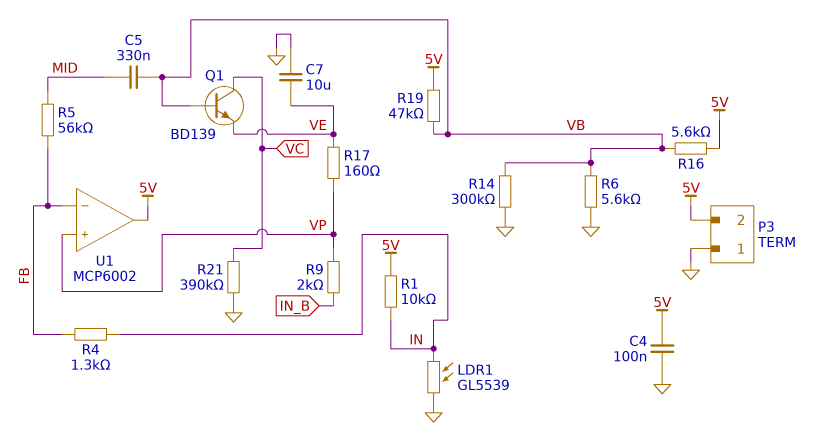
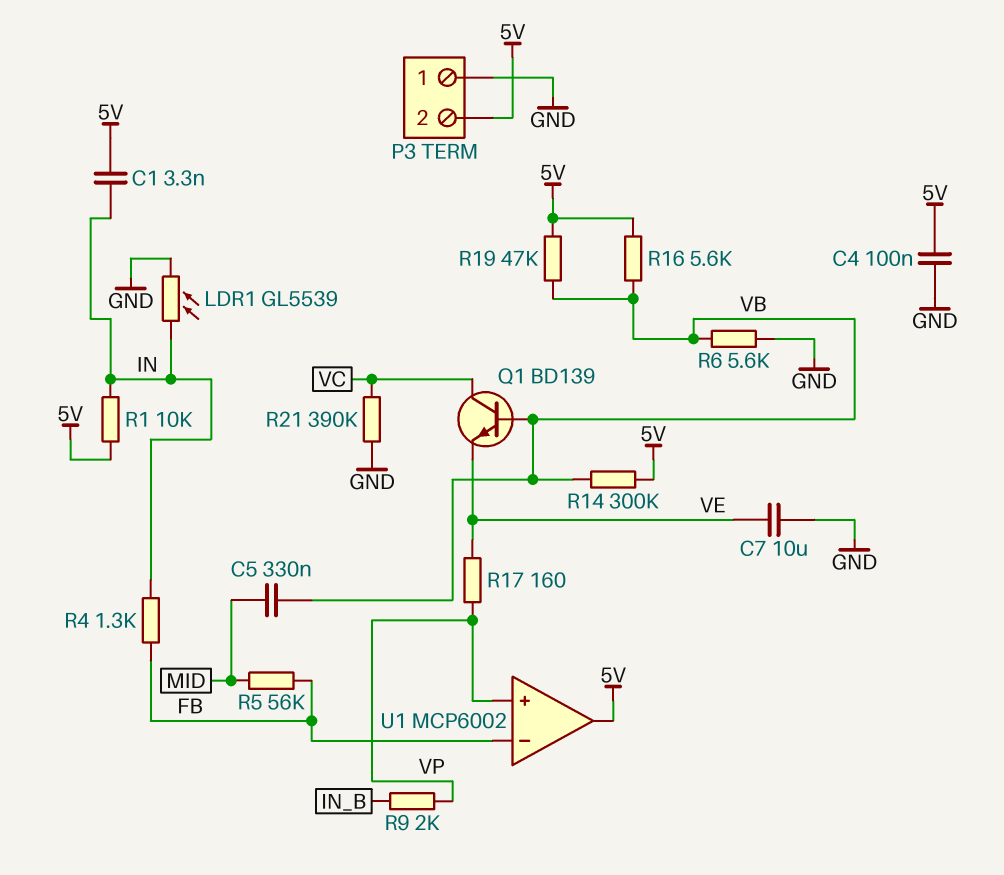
C1: none -> 3.3nF (5V, IN)
R14: 300k (GND, VB) -> 300k (5V, VB)

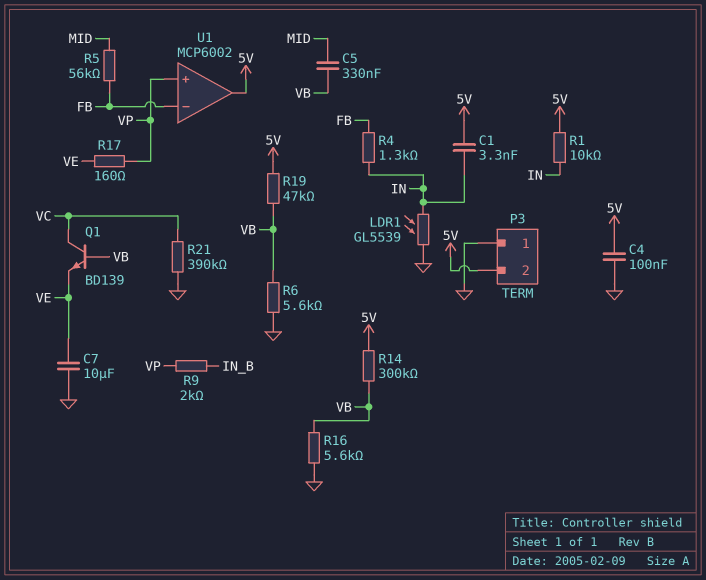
R16: 5.6k (5V, VB) -> 5.6k (GND, VB)

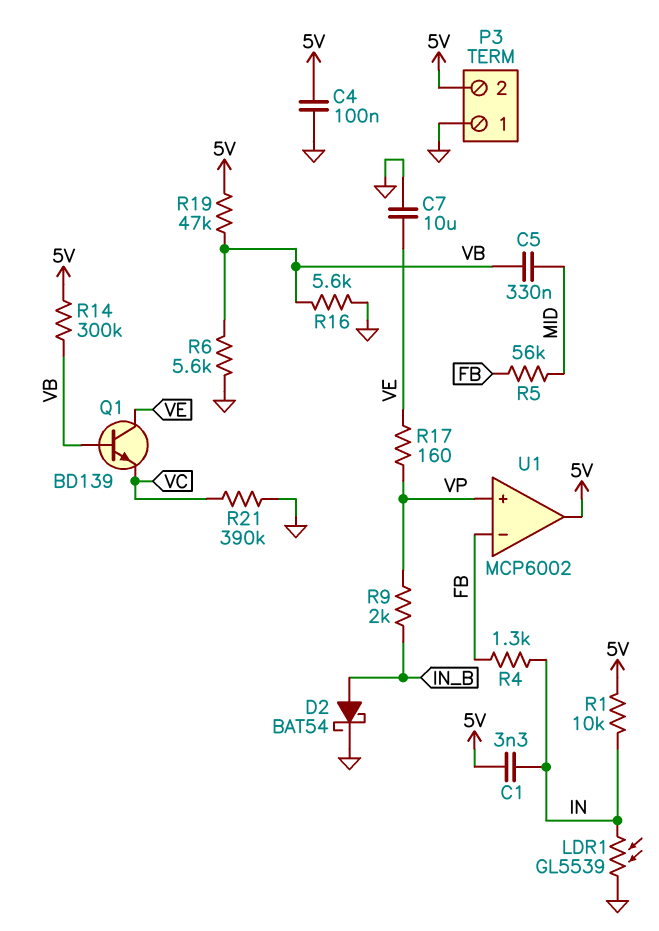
D2: none -> schottky BAT54 (A IN_B, K GND)
Q1: NPN BD139 (B VB, C VC, E VE) -> NPN BD139 (B VB, C VE, E VC)

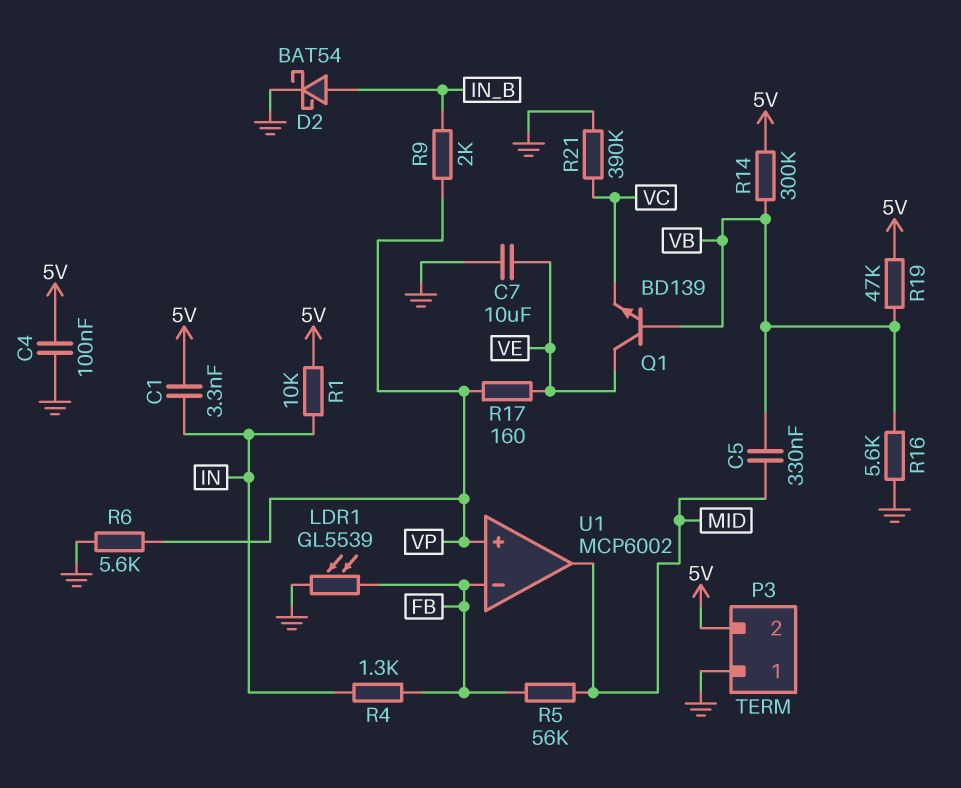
LDR1: GL5539 (GND, IN) -> GL5539 (FB, GND)
R6: 5.6k (GND, VB) -> 5.6k (GND, VP)
U1 pin out: 5V -> MID

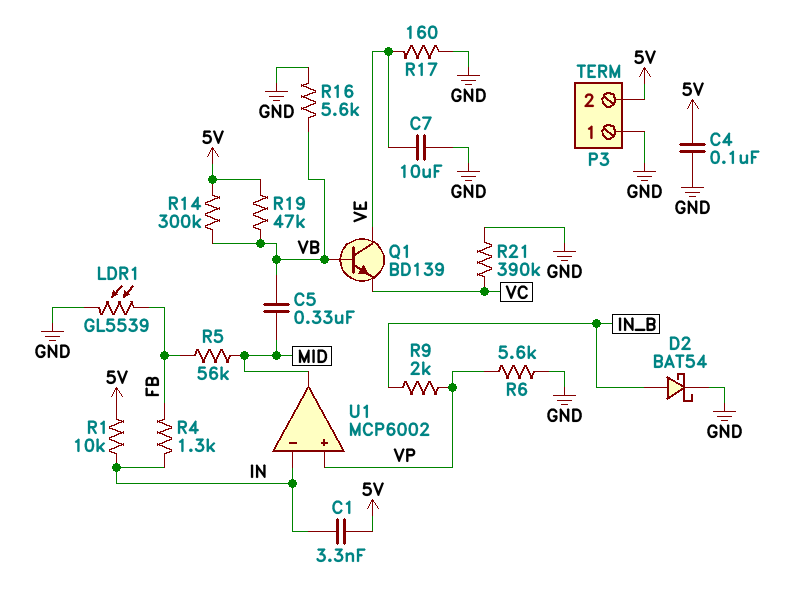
R17: 160 (VE, VP) -> 160 (GND, VE)
U1 pin in-: FB -> IN

